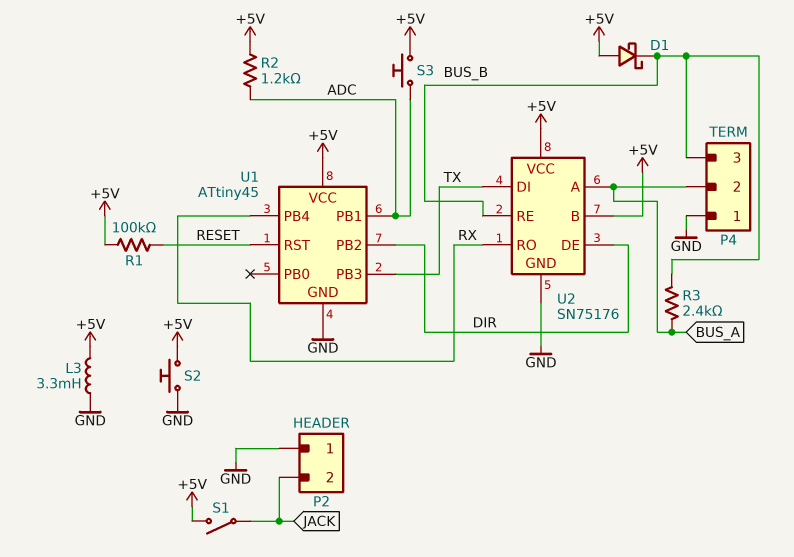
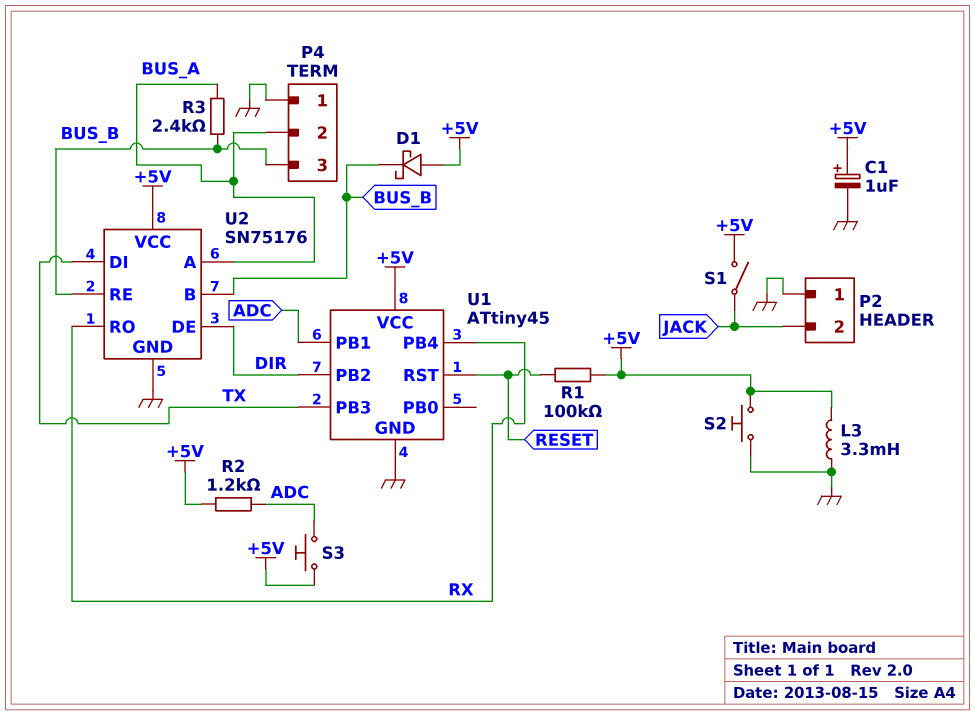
C1: none -> 1uF (plus +5V, minus GND)
U2 pin B: +5V -> BUS_B

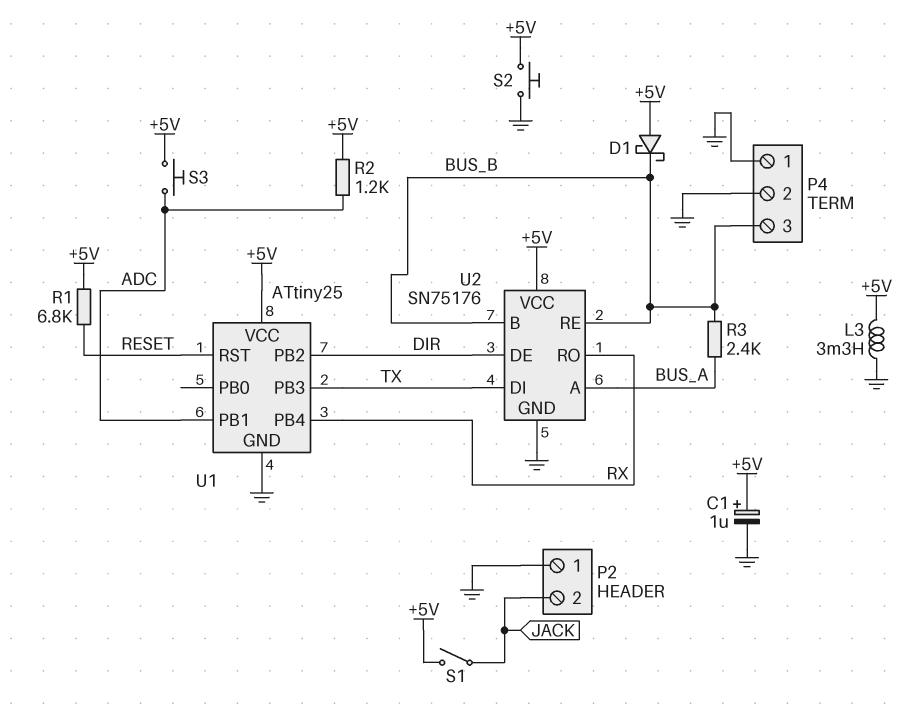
P4 pin 2: BUS_A -> GND
R1: 100k (+5V, RESET) -> 6.8k (+5V, RESET)
U1: ATtiny45 -> ATtiny25

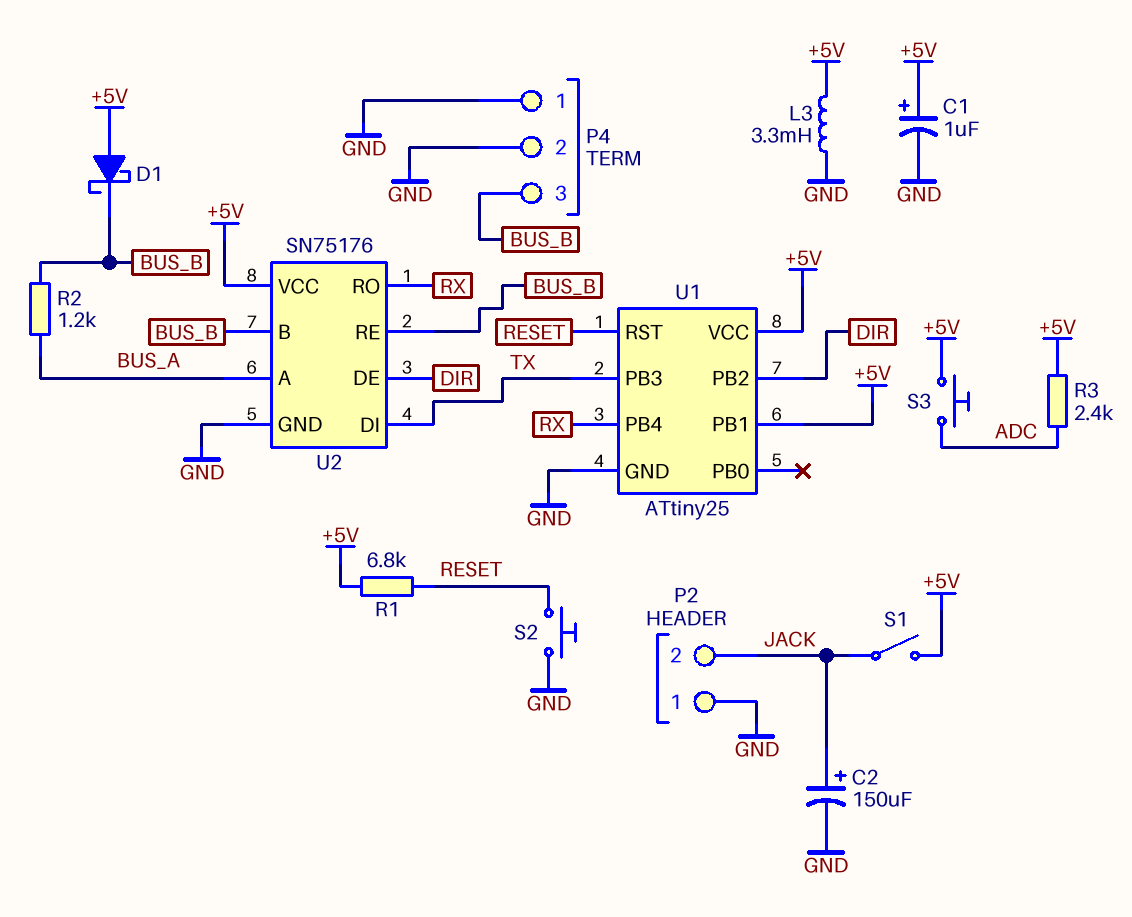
C2: none -> 150uF (plus JACK, minus GND)
R2: 1.2k (+5V, ADC) -> 1.2k (BUS_A, BUS_B)
R3: 2.4k (BUS_A, BUS_B) -> 2.4k (+5V, ADC)
S2: button (+5V, GND) -> button (GND, RESET)
U1 pin PB1: ADC -> +5V

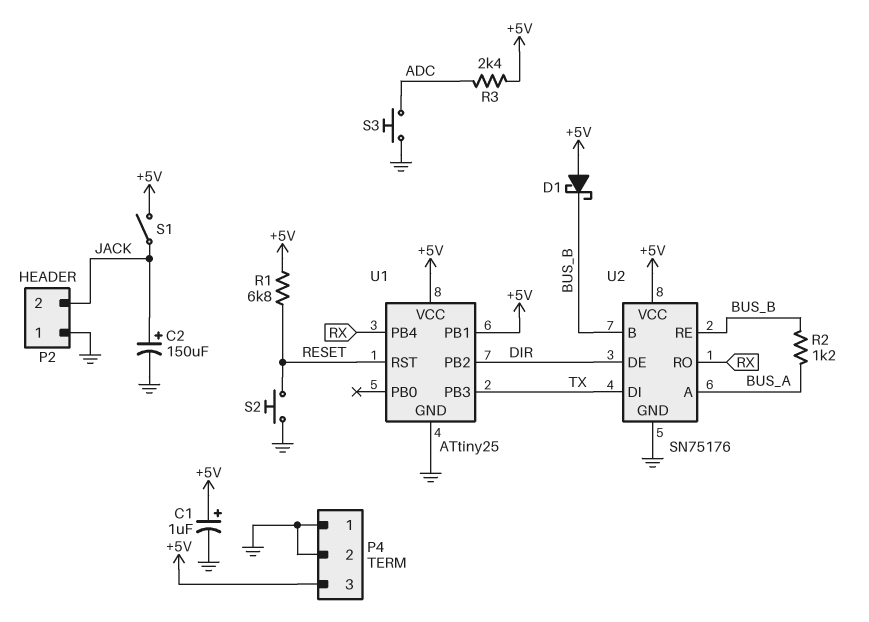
L3: 3.3mH (+5V, GND) -> none
P4 pin 3: BUS_B -> +5V
S3: button (+5V, ADC) -> button (ADC, GND)

